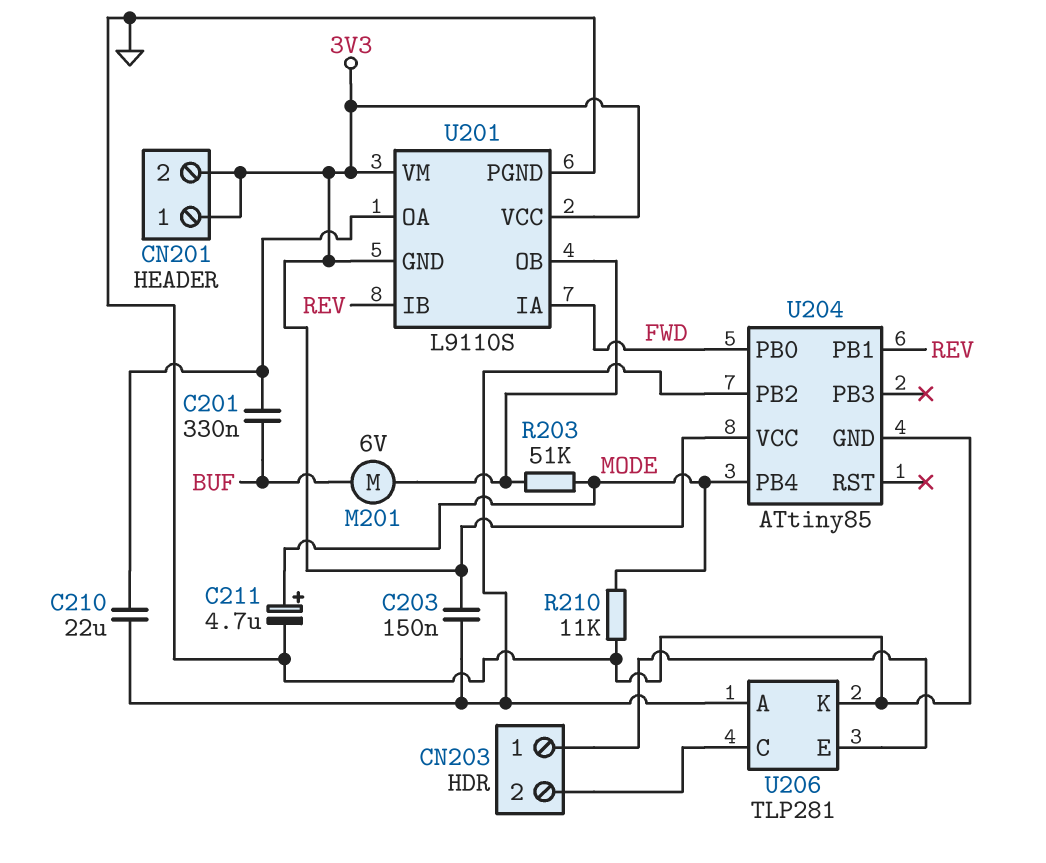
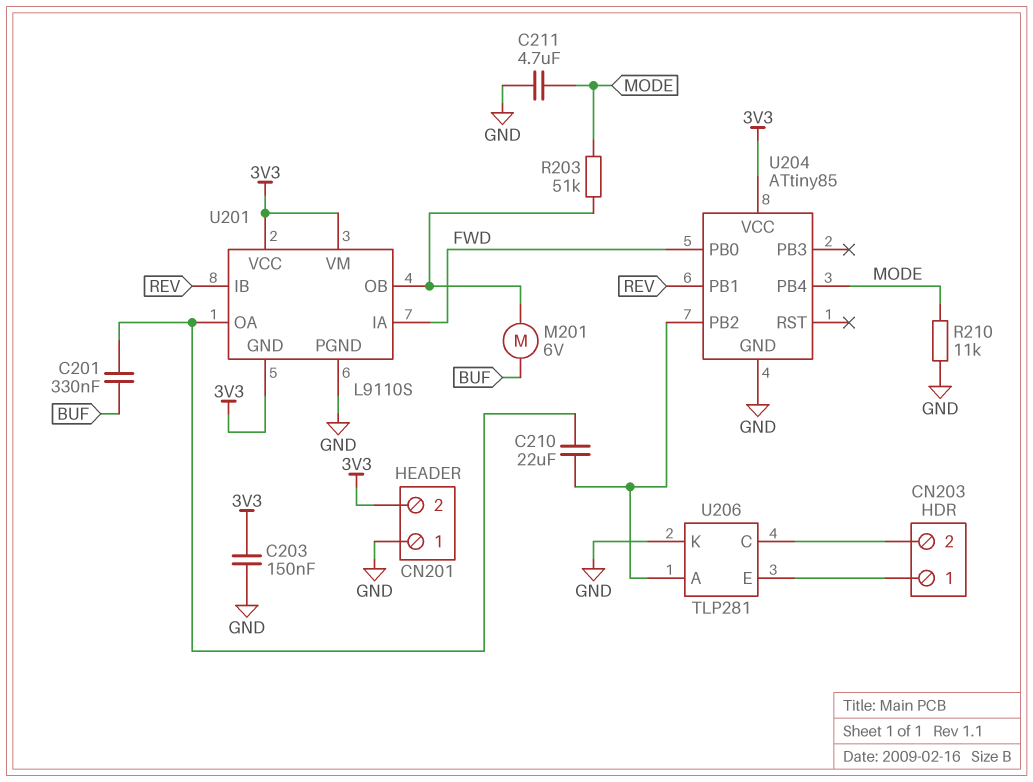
C203: 150nF (3V3, U204/PB2) -> 150nF (3V3, GND)
C211: 4.7uF (plus MODE, minus GND) -> 4.7uF (GND, MODE)
CN201 pin 1: 3V3 -> GND

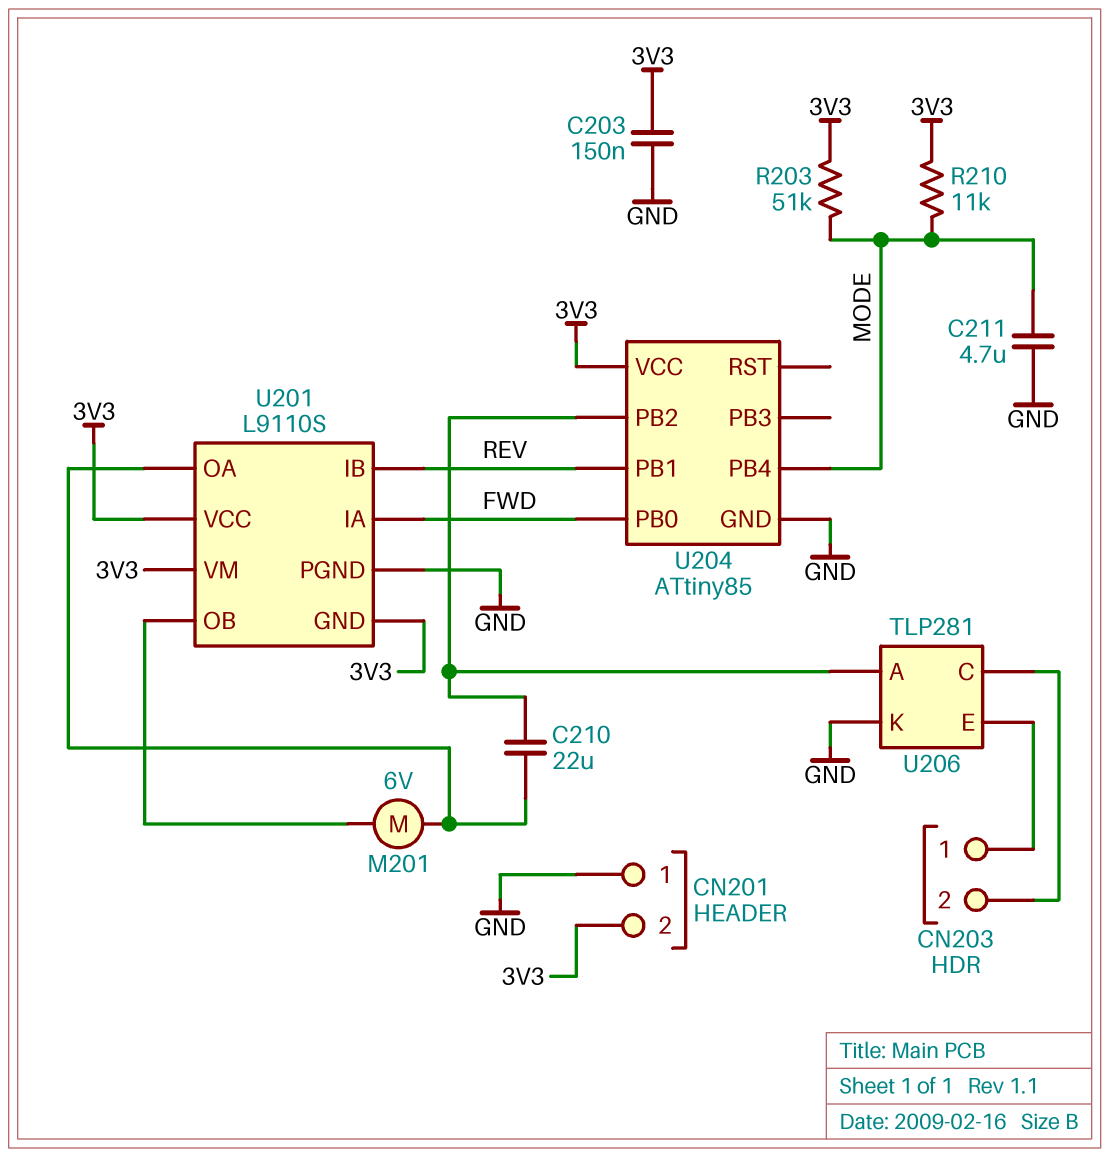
C201: 330nF (BUF, U201/OA) -> none
M201: motor 6V (BUF, U201/OB) -> motor 6V (U201/OA, U201/OB)
R203: 51k (MODE, U201/OB) -> 51k (3V3, MODE)
R210: 11k (GND, MODE) -> 11k (3V3, MODE)

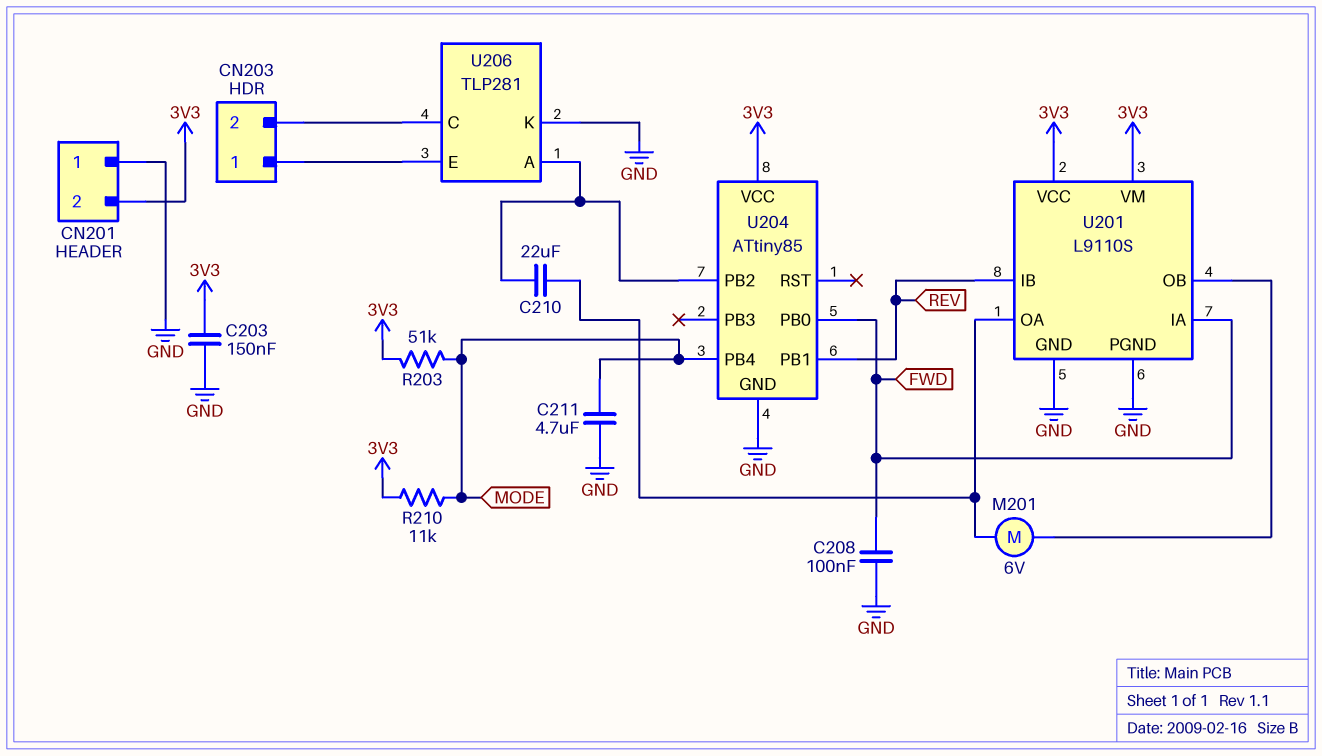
C208: none -> 100nF (FWD, GND)
U201 pin GND: 3V3 -> GND

